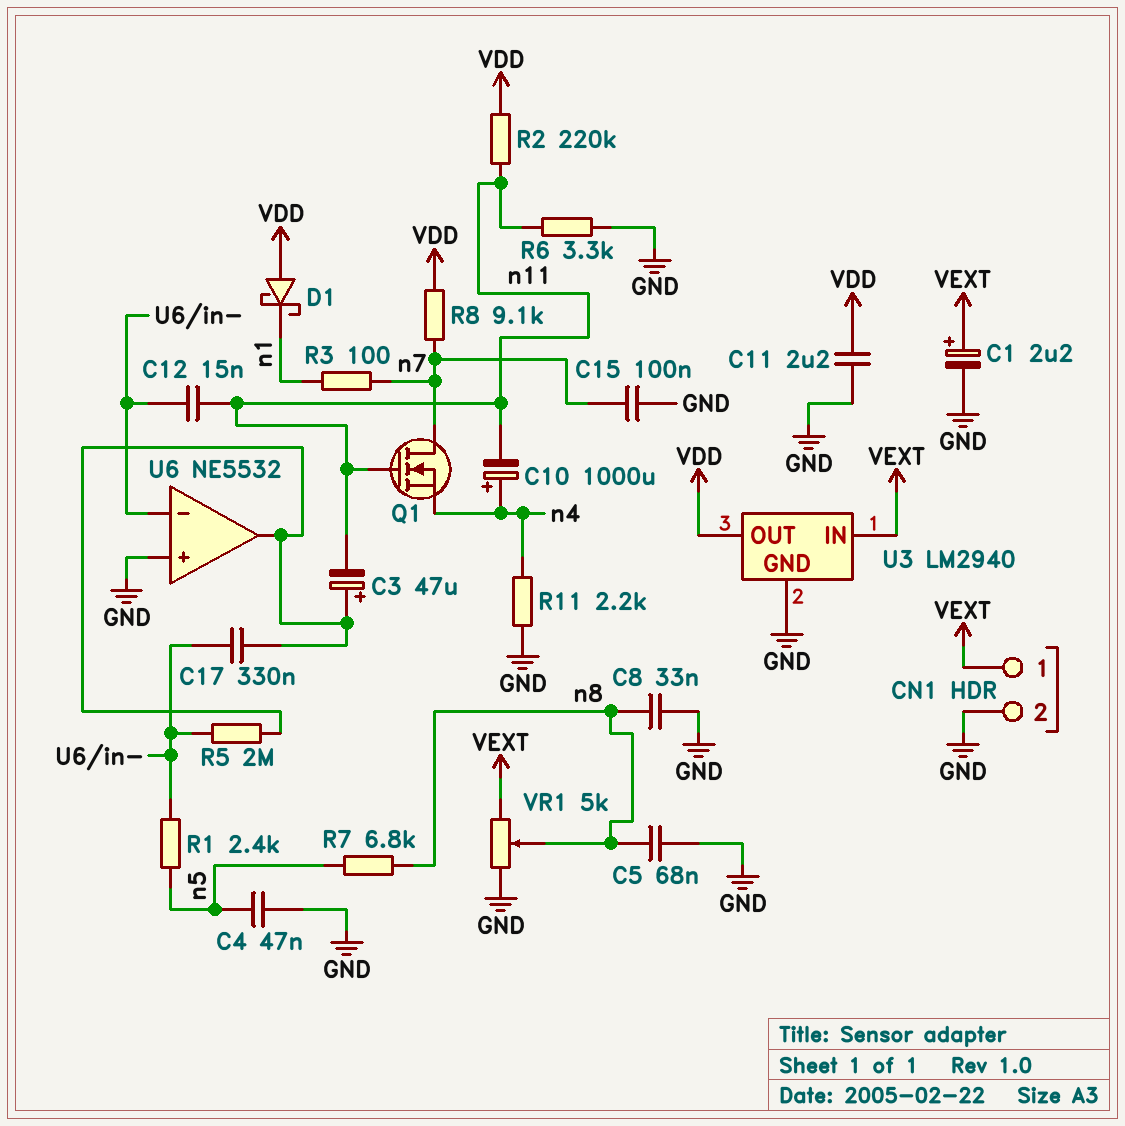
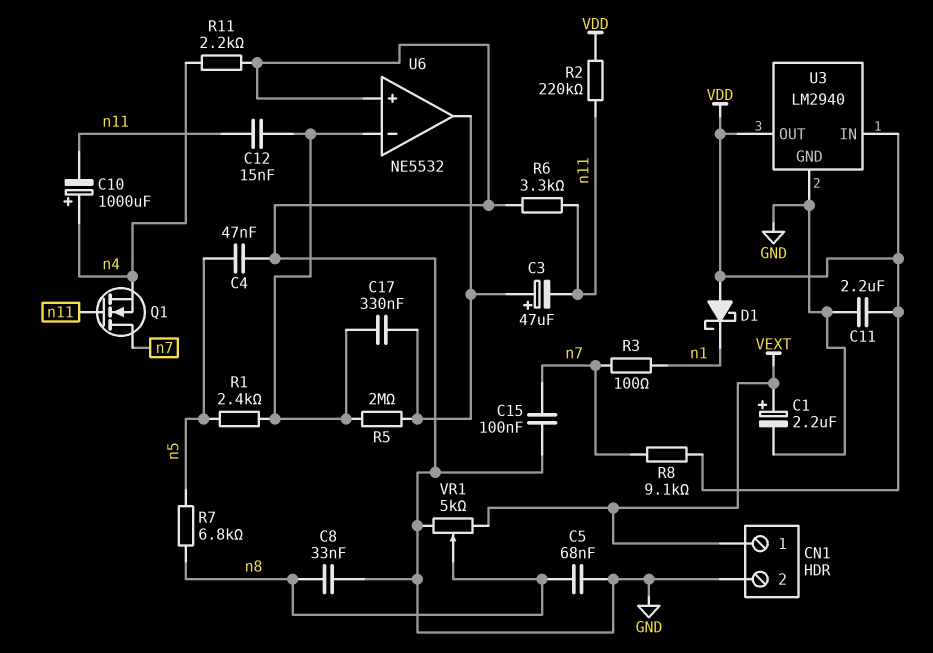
U3 pin IN: VEXT -> VDD

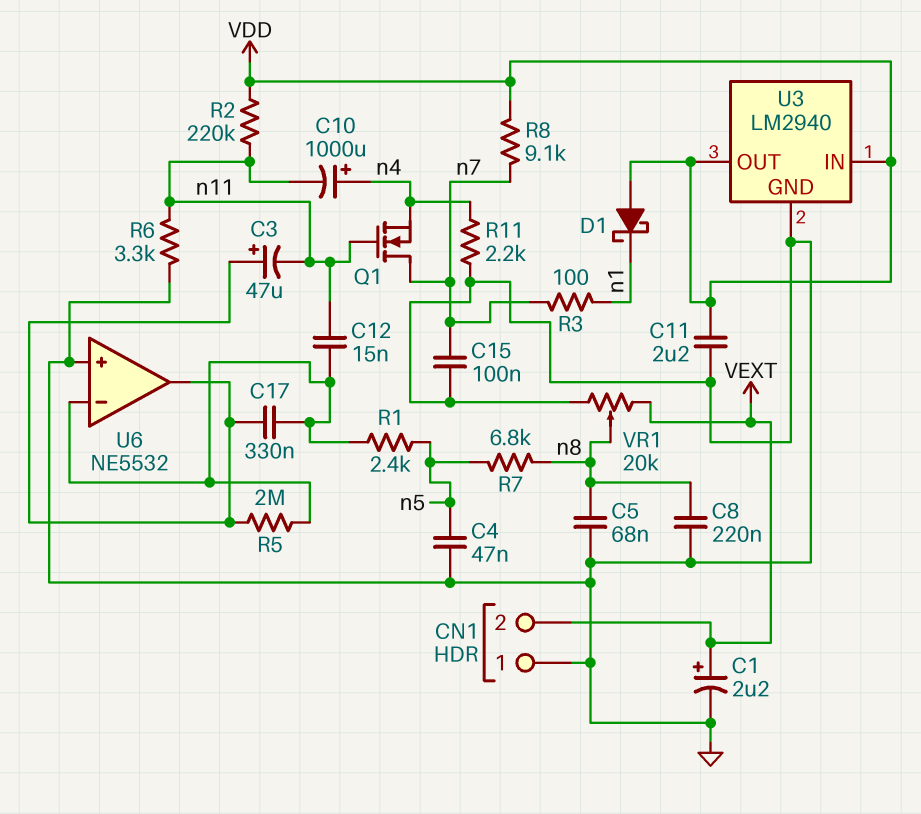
C8: 33nF (GND, n8) -> 220nF (GND, n8)
CN1 pin 1: VEXT -> GND
CN1 pin 2: GND -> VEXT
VR1: 5k (GND, VEXT, wiper n8) -> 20k (GND, VEXT, wiper n8)

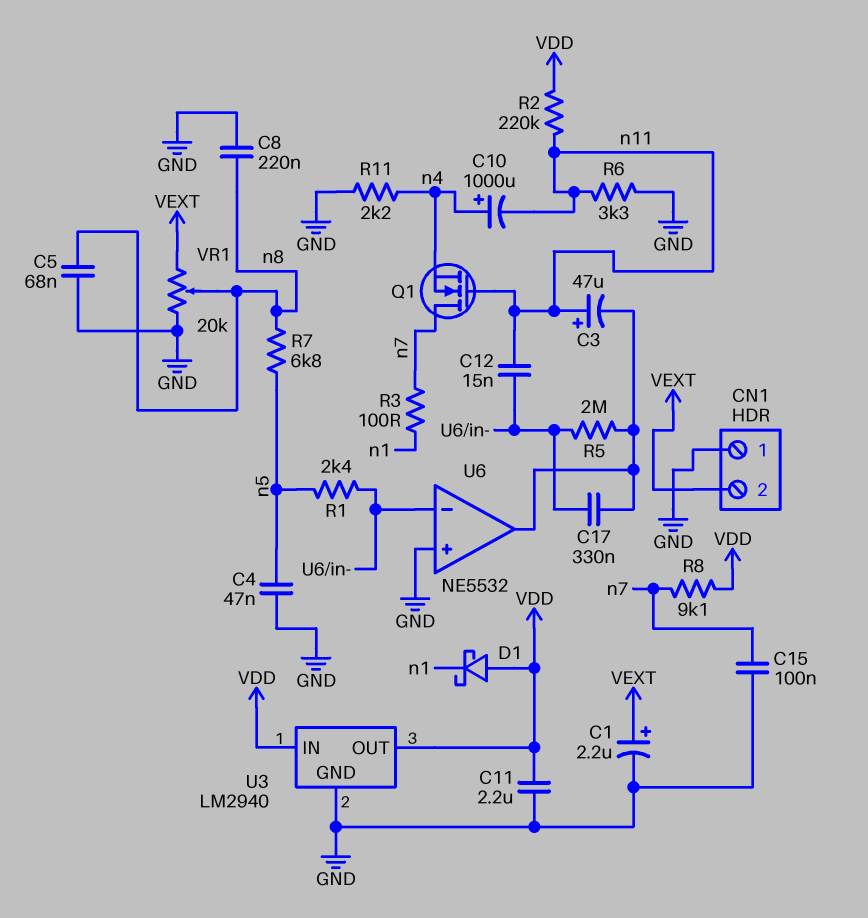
C3: 47uF (plus U6/out, minus n11) -> 47uF (plus n11, minus U6/out)

